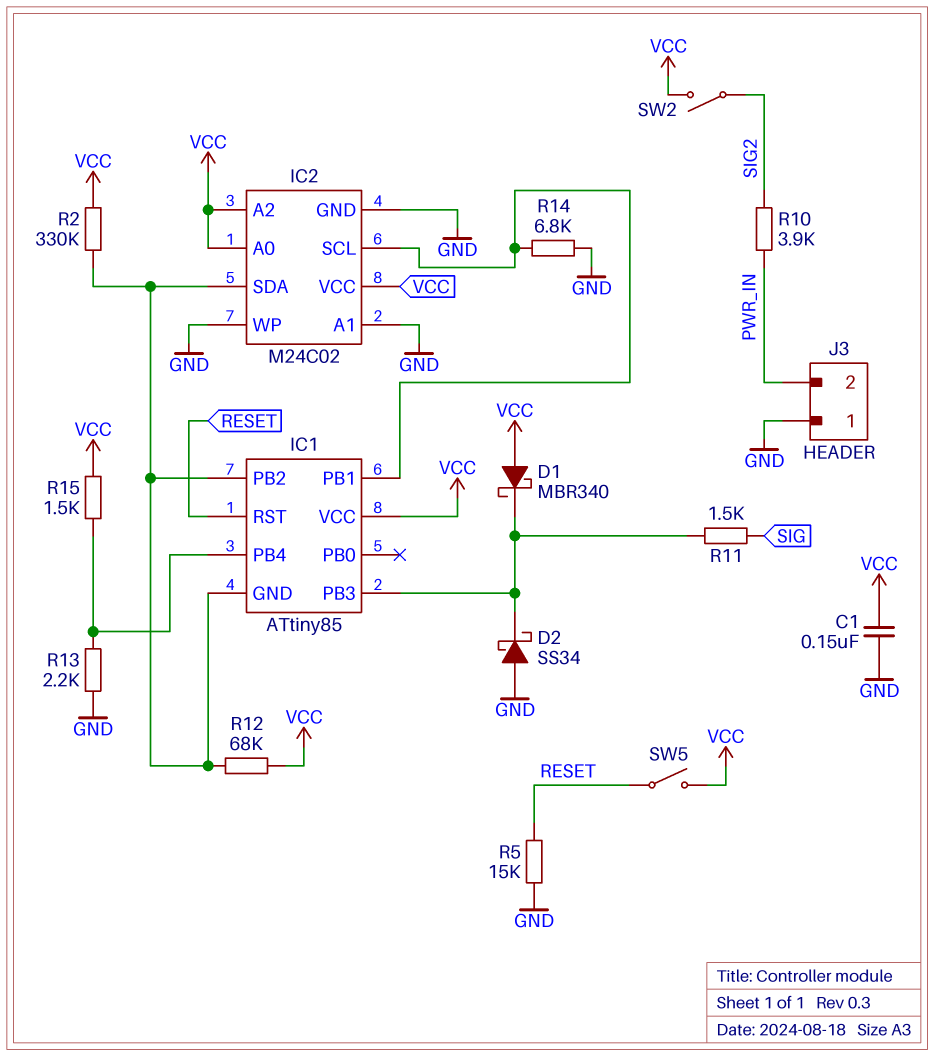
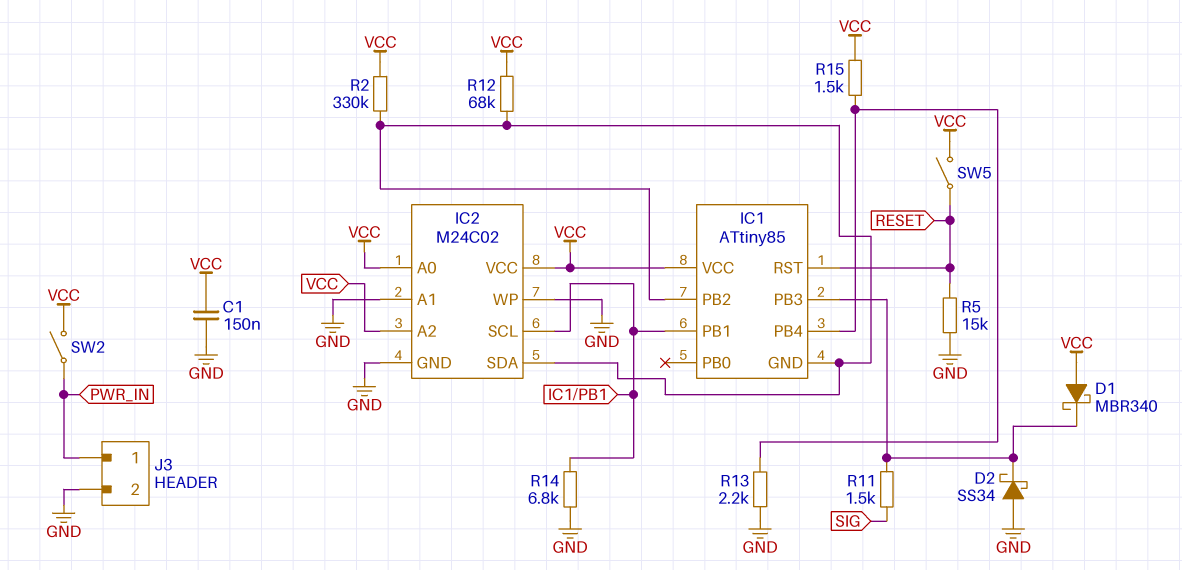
J3 pin 1: GND -> PWR_IN
J3 pin 2: PWR_IN -> GND
R10: 3.9k (PWR_IN, SIG2) -> none
SW2: switch (SIG2, VCC) -> switch (PWR_IN, VCC)

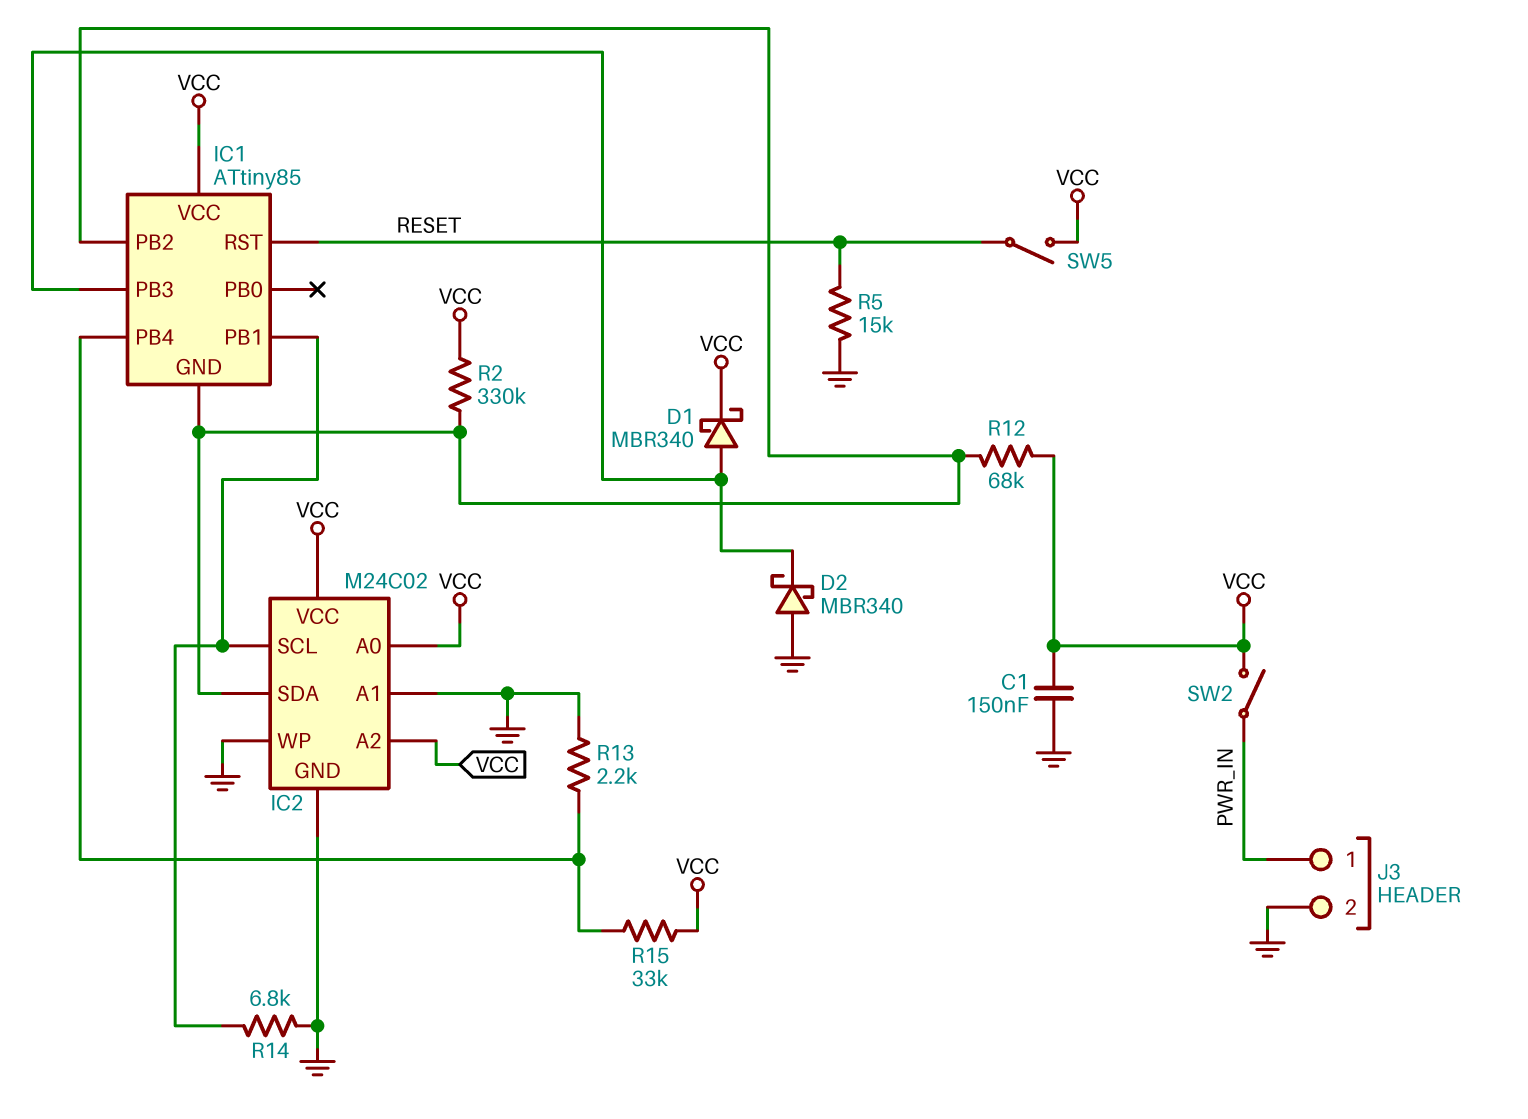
D1: schottky MBR340 (A VCC, K IC1/PB3) -> schottky MBR340 (A IC1/PB3, K VCC)
D2: schottky SS34 (A GND, K IC1/PB3) -> schottky MBR340 (A GND, K IC1/PB3)
R11: 1.5k (IC1/PB3, SIG) -> none
R15: 1.5k (IC1/PB4, VCC) -> 33k (IC1/PB4, VCC)

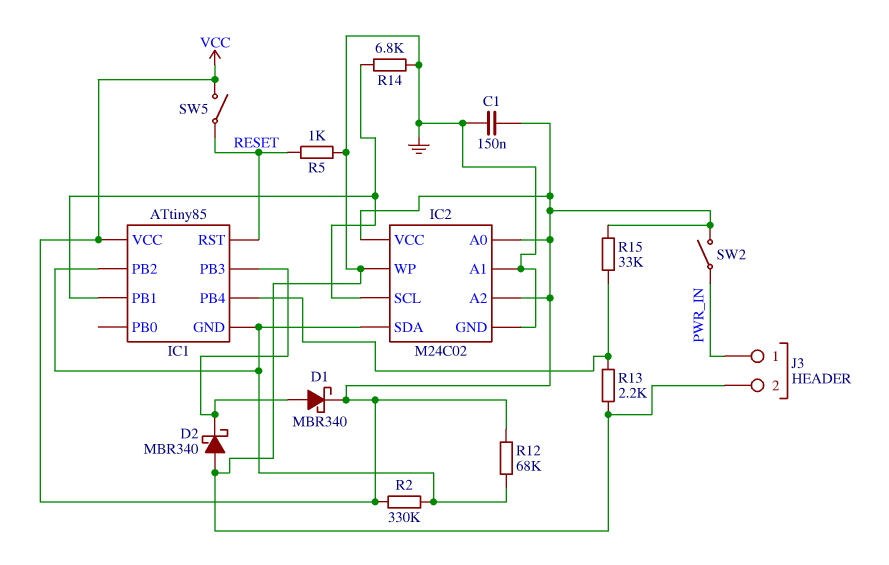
R5: 15k (GND, RESET) -> 1k (GND, RESET)

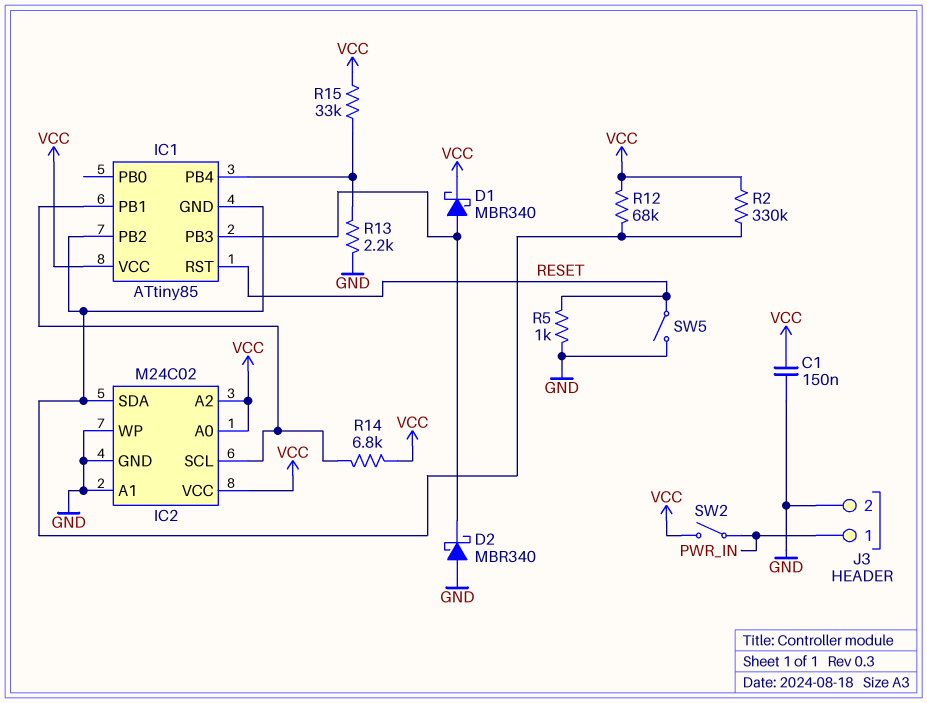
R14: 6.8k (GND, IC1/PB1) -> 6.8k (IC1/PB1, VCC)
SW5: switch (RESET, VCC) -> switch (GND, RESET)

